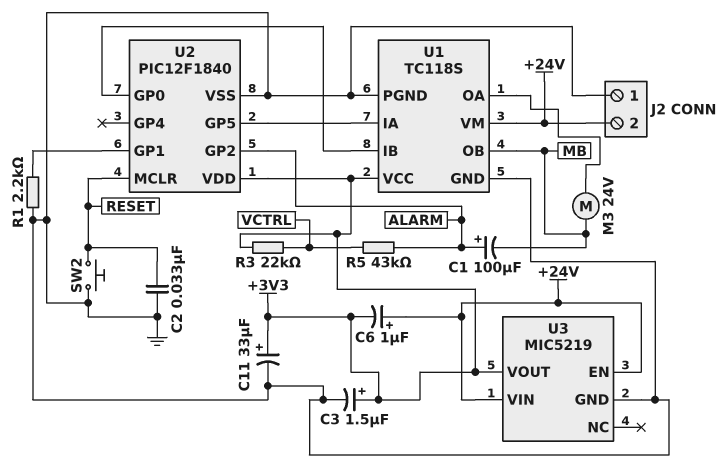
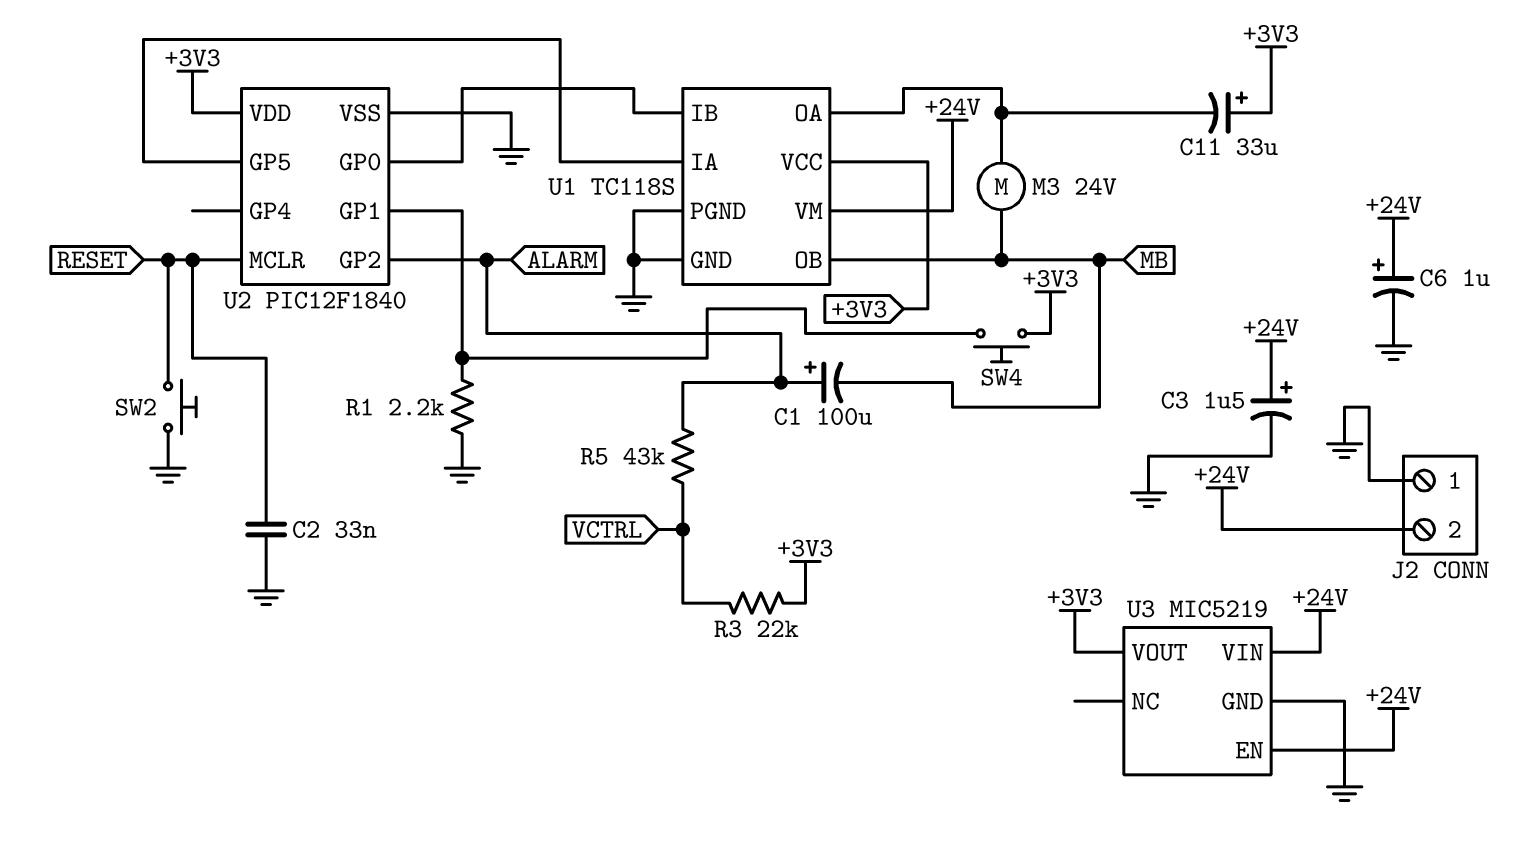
C3: 1.5uF (plus +3V3, minus GND) -> 1.5uF (plus +24V, minus GND)
C6: 1uF (plus +24V, minus +3V3) -> 1uF (plus +24V, minus GND)
C11: 33uF (plus +3V3, minus GND) -> 33uF (plus +3V3, minus U1/OA)
SW4: none -> button (+3V3, U2/GP1)

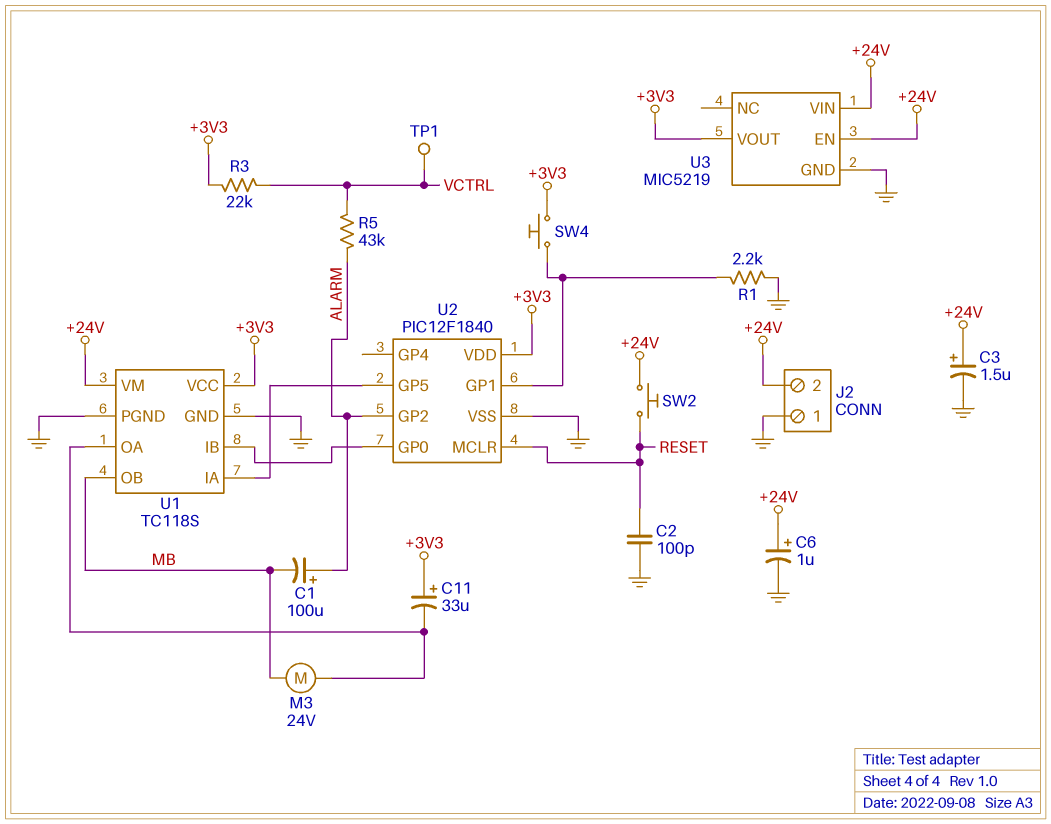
C2: 33nF (GND, RESET) -> 100pF (GND, RESET)
SW2: button (GND, RESET) -> button (+24V, RESET)
TP1: none -> test point (VCTRL)

